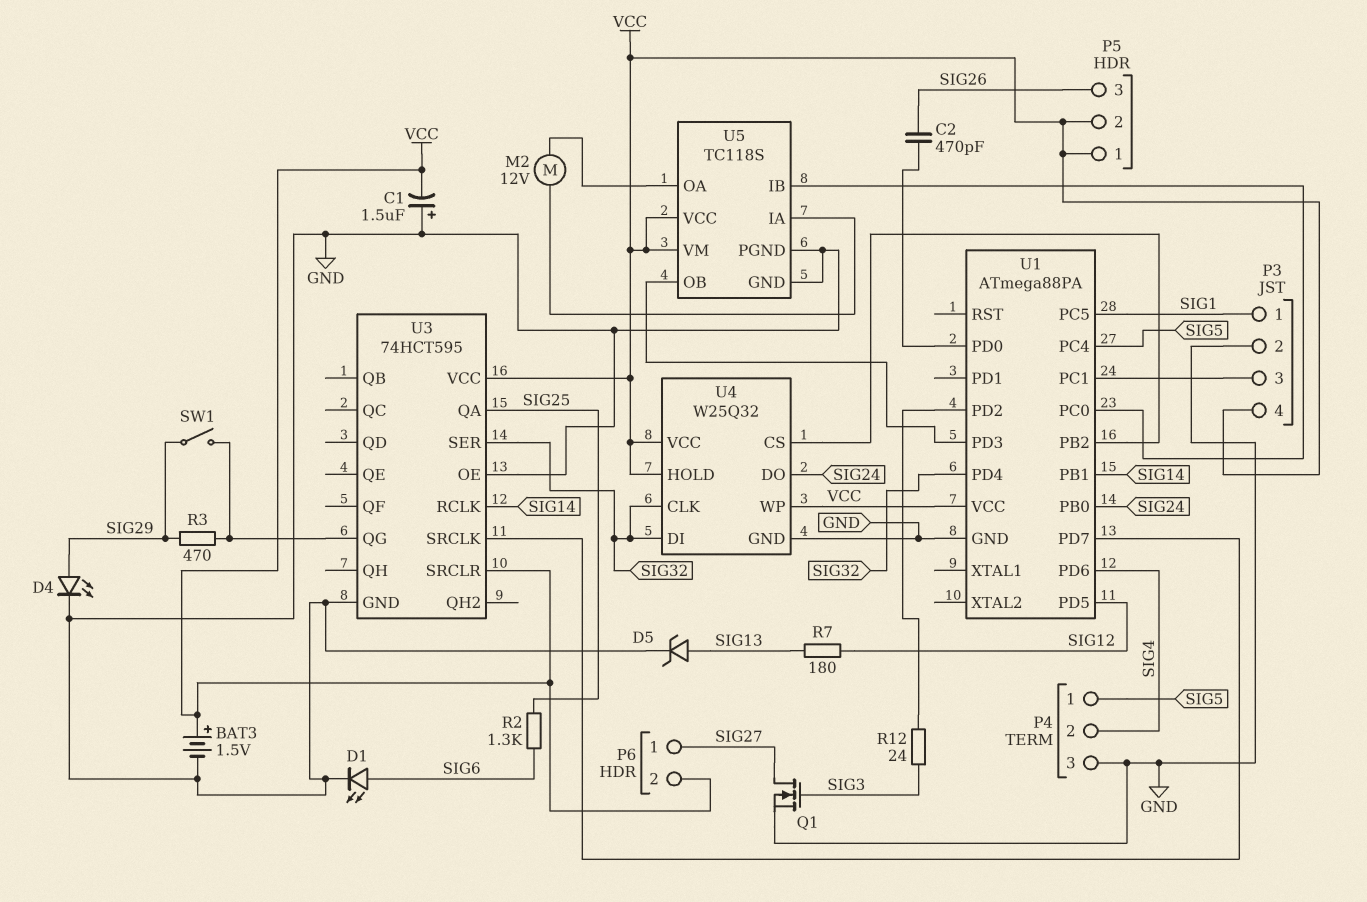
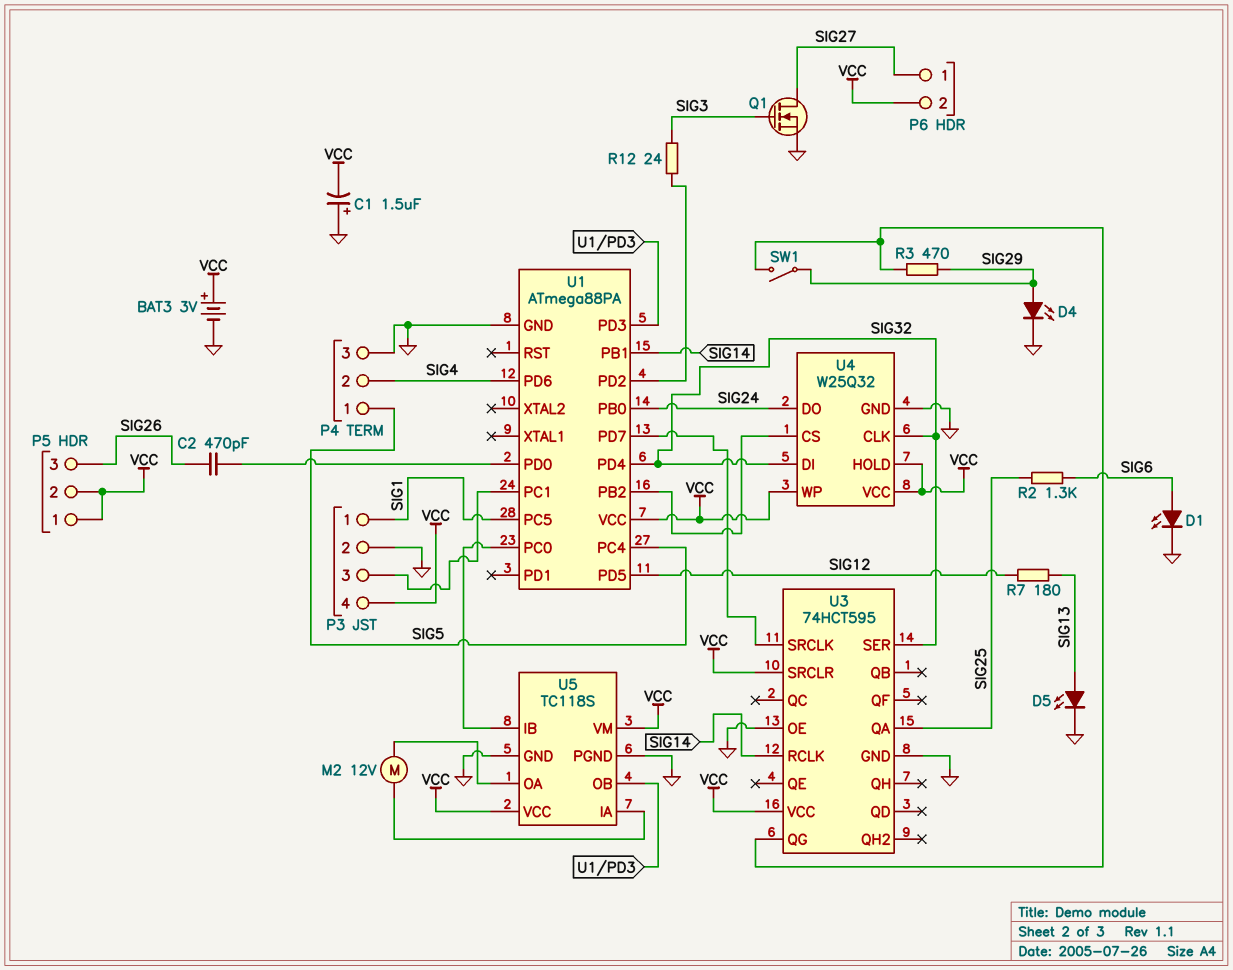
BAT3: 1.5V (plus VCC, minus GND) -> 3V (plus VCC, minus GND)
D5: zener (A SIG13, K GND) -> LED (A SIG13, K GND)

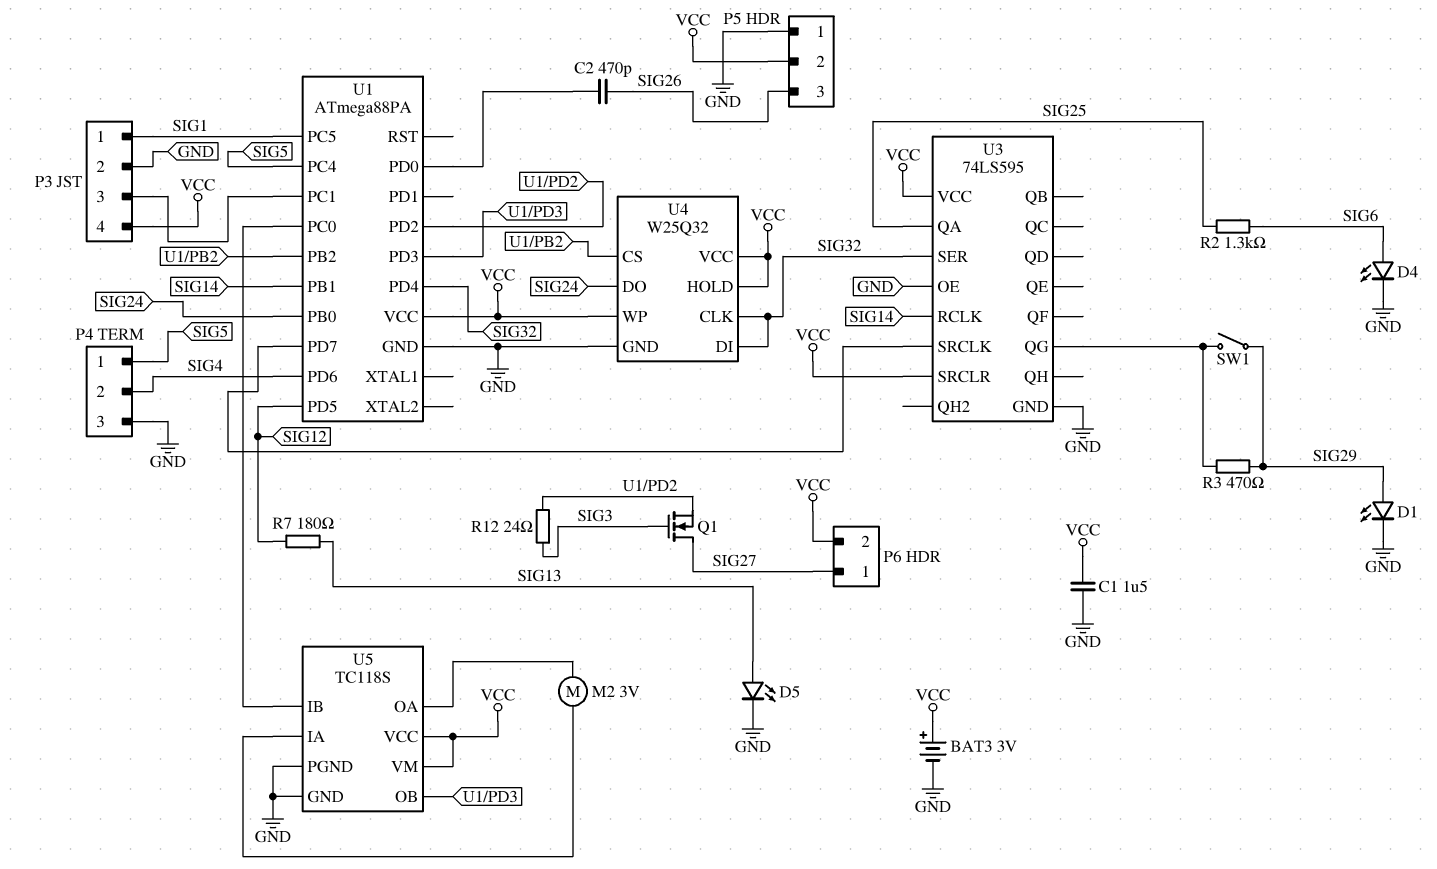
C1: 1.5uF (plus GND, minus VCC) -> 1.5uF (GND, VCC)
D1: LED (A SIG6, K GND) -> LED (A SIG29, K GND)
D4: LED (A SIG29, K GND) -> LED (A SIG6, K GND)
M2: motor 12V (U5/IA, U5/OA) -> motor 3V (U5/IA, U5/OA)
P5 pin 1: VCC -> GND
Q1: NMOS (G SIG3, D SIG27, S GND) -> NMOS (G SIG3, D SIG27, S U1/PD2)
U3: 74HCT595 -> 74LS595

